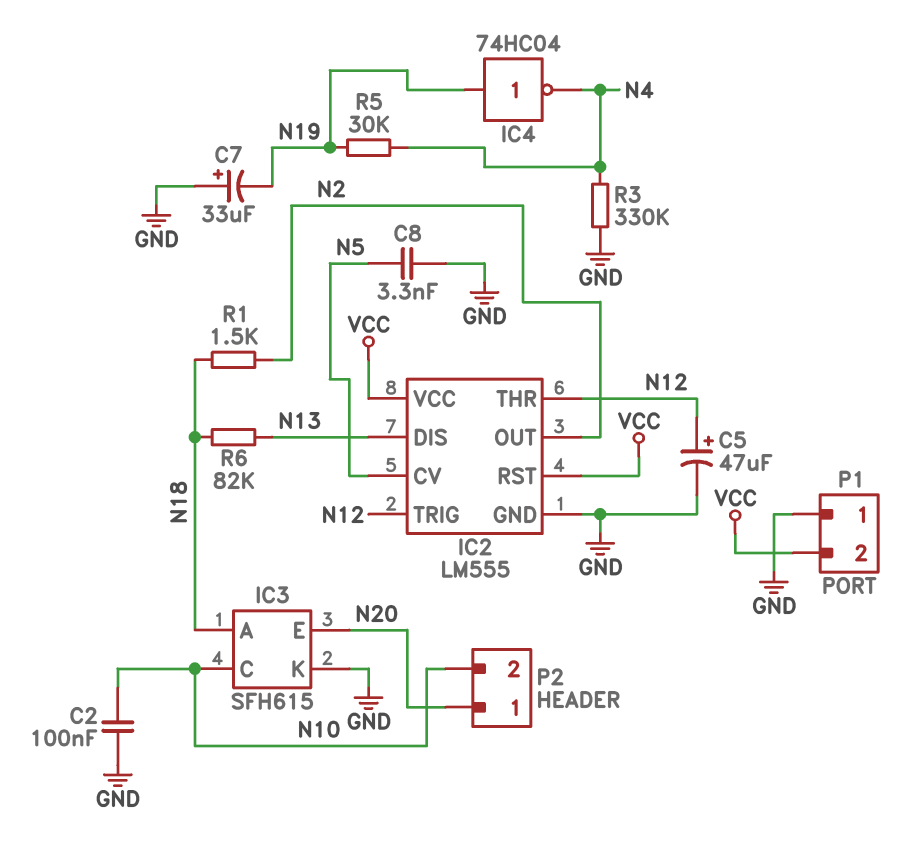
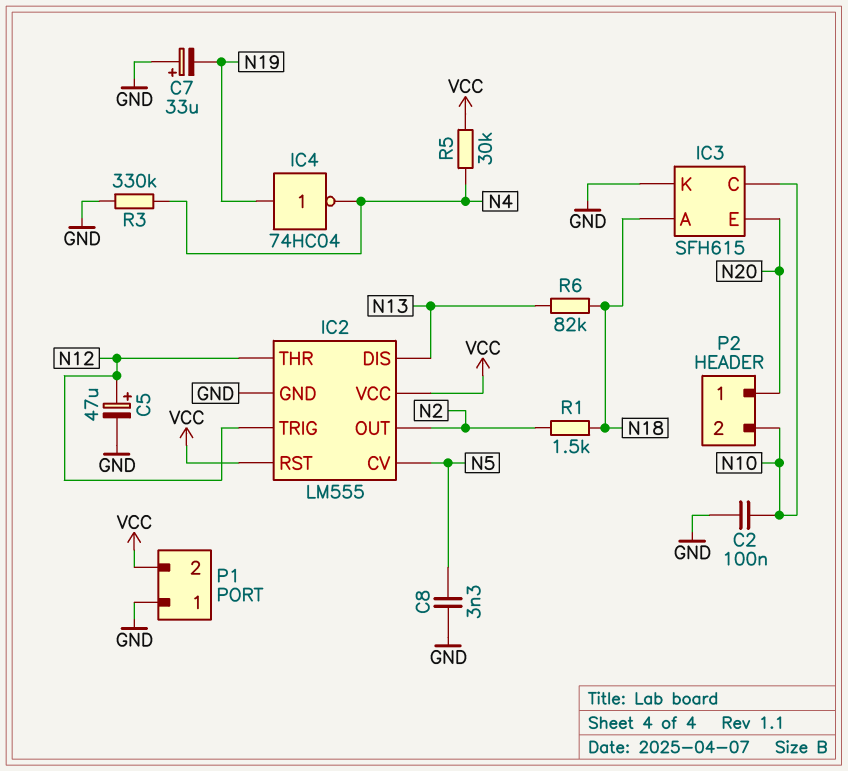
R5: 30k (N4, N19) -> 30k (N4, VCC)

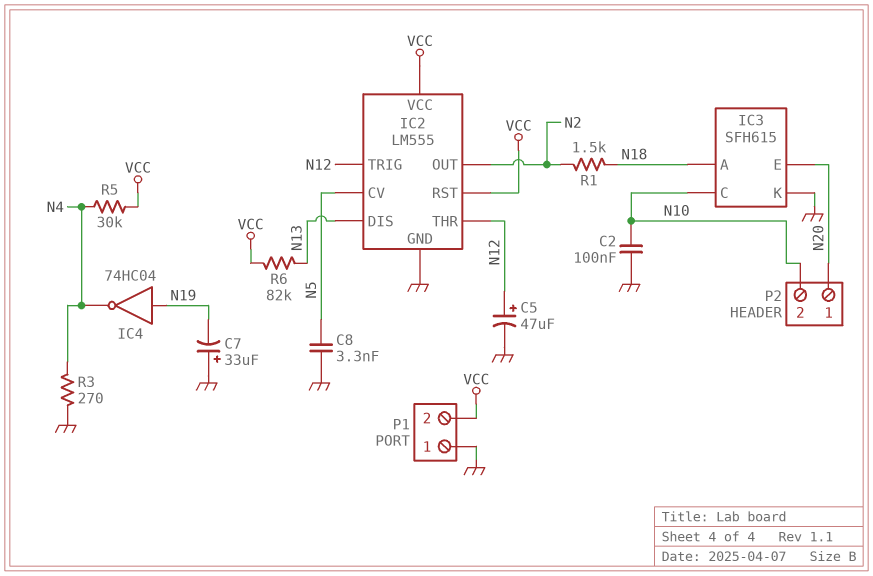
R3: 330k (GND, N4) -> 270 (GND, N4)
R6: 82k (N13, N18) -> 82k (N13, VCC)

